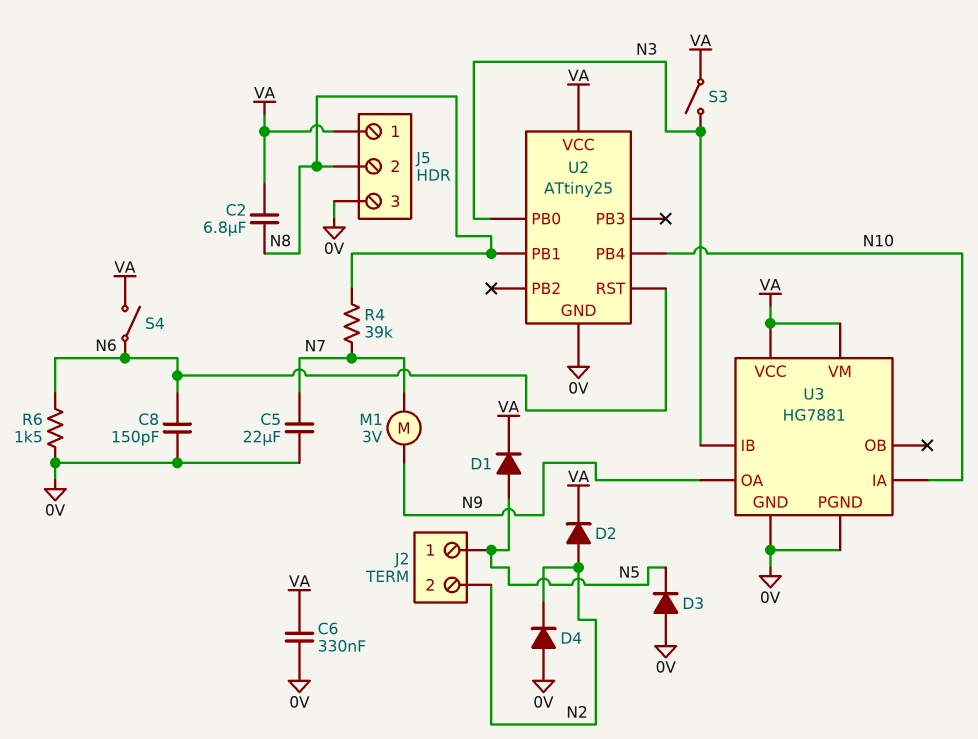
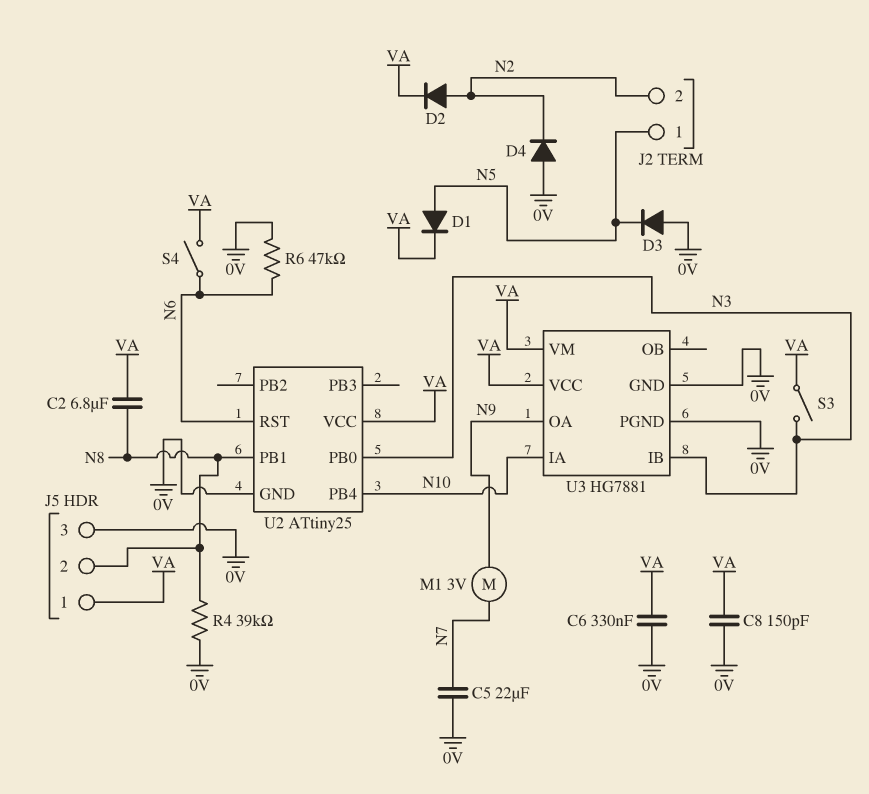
C8: 150pF (0V, N6) -> 150pF (0V, VA)
R4: 39k (N7, N8) -> 39k (0V, N8)
R6: 1.5k (0V, N6) -> 47k (0V, N6)

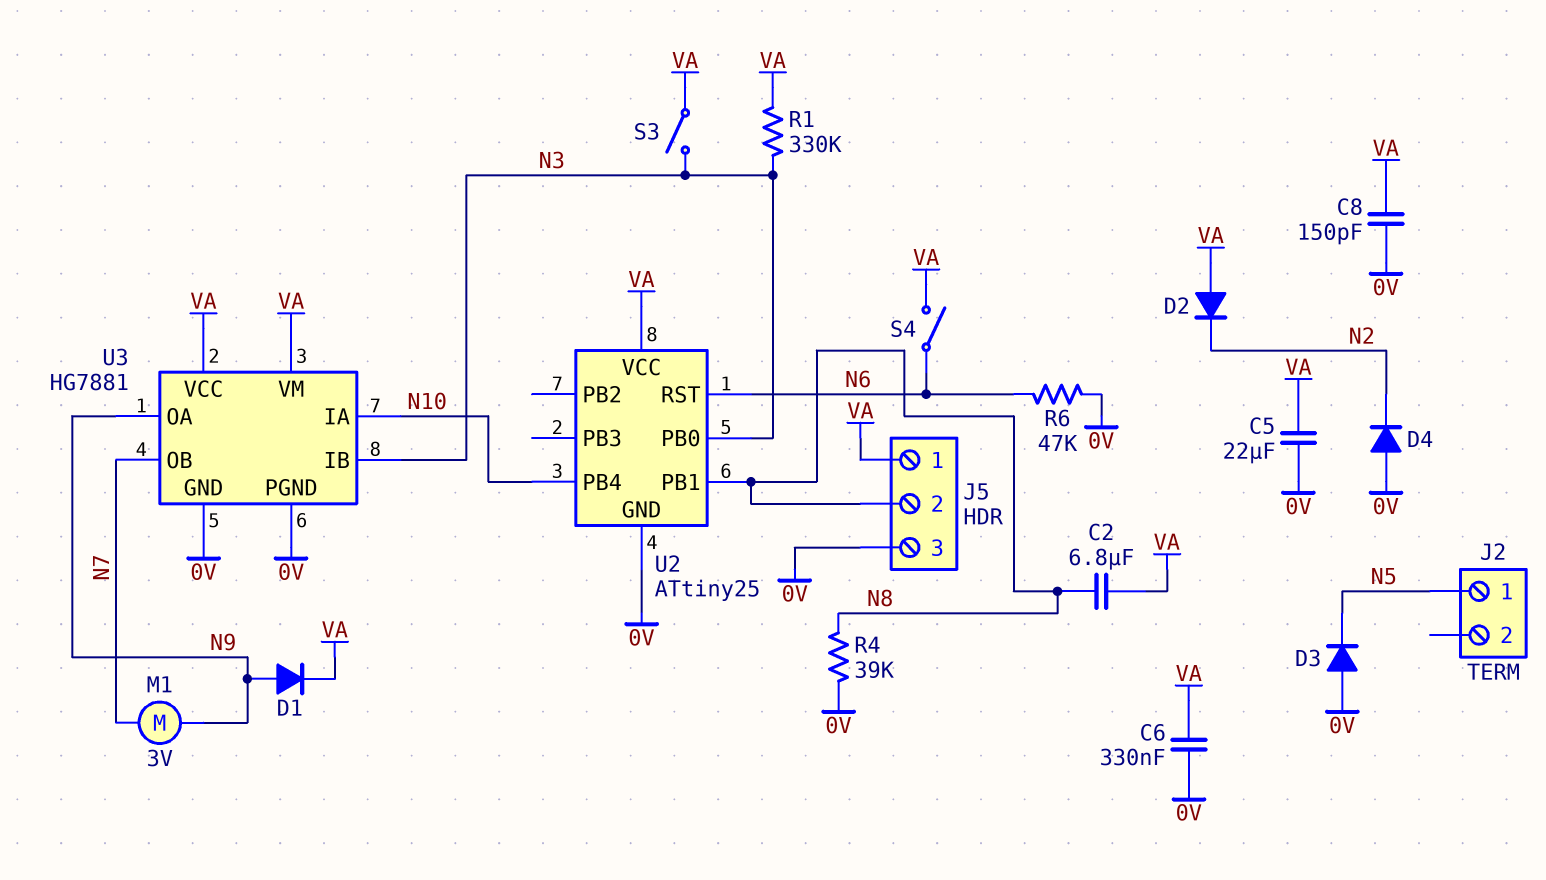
C5: 22uF (0V, N7) -> 22uF (0V, VA)
D1: diode (A N5, K VA) -> diode (A N9, K VA)
D2: diode (A N2, K VA) -> diode (A VA, K N2)
J2 pin 2: N2 -> none
R1: none -> 330k (N3, VA)
U3 pin OB: none -> N7

